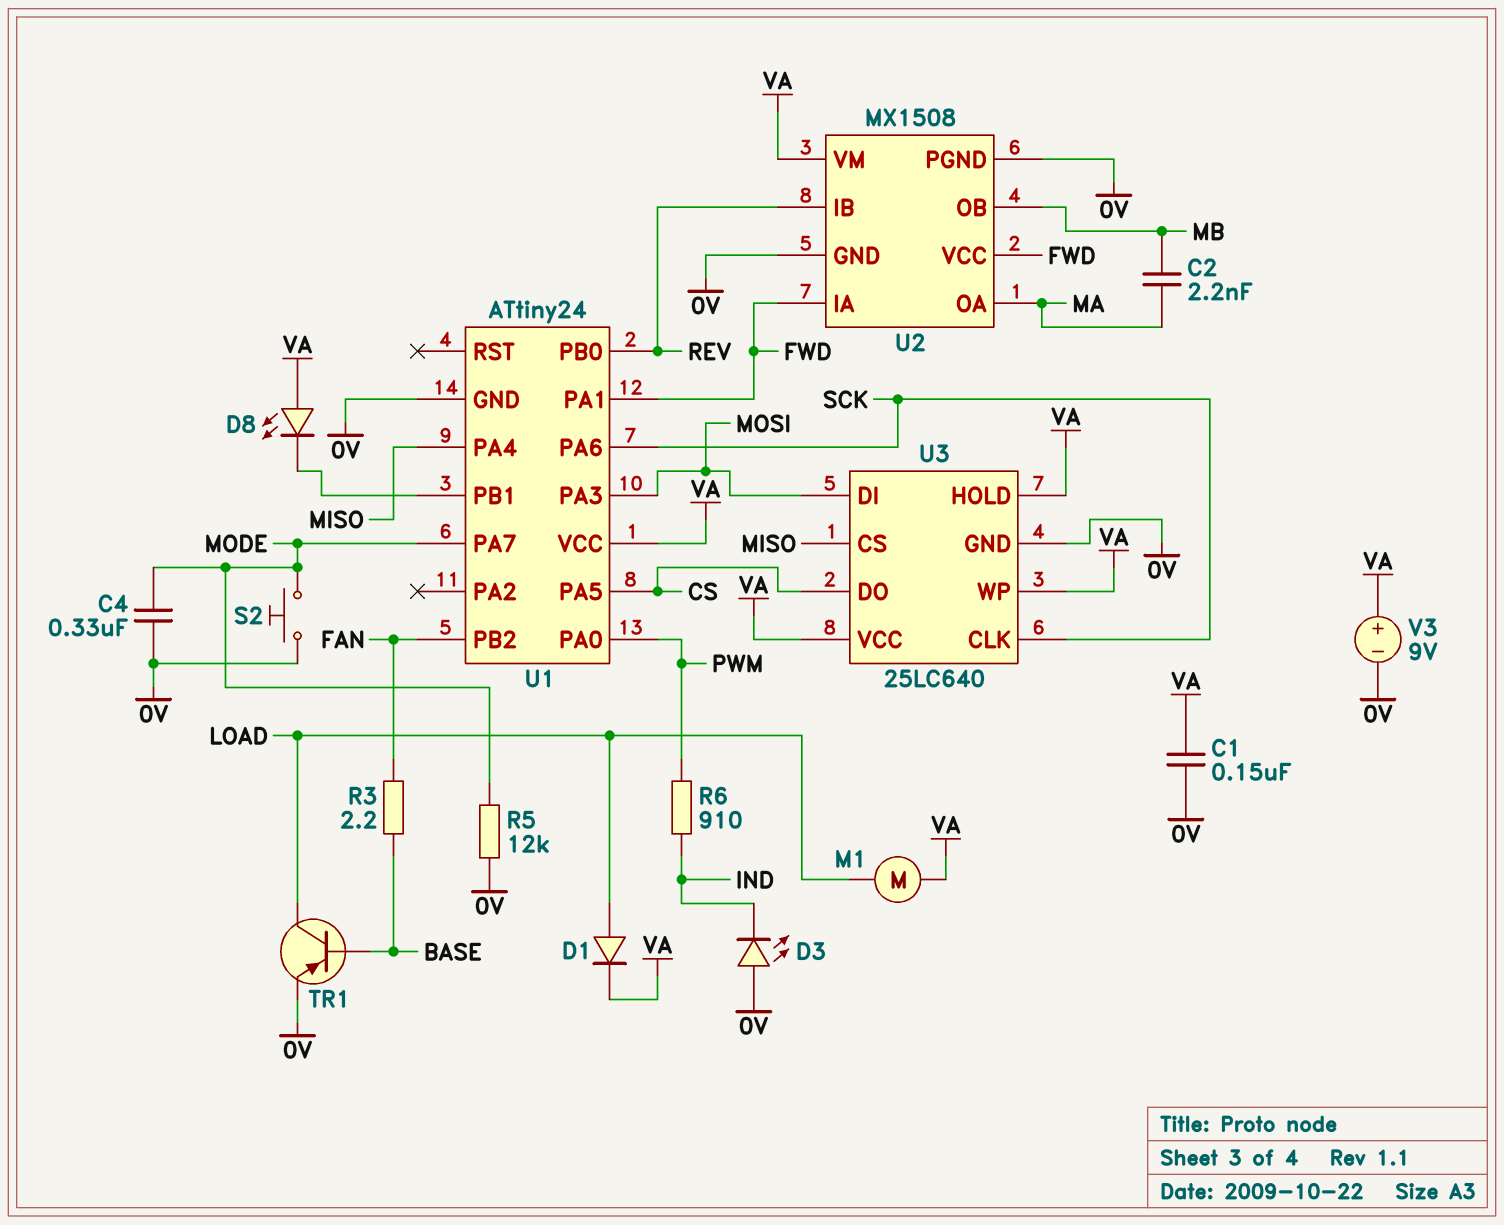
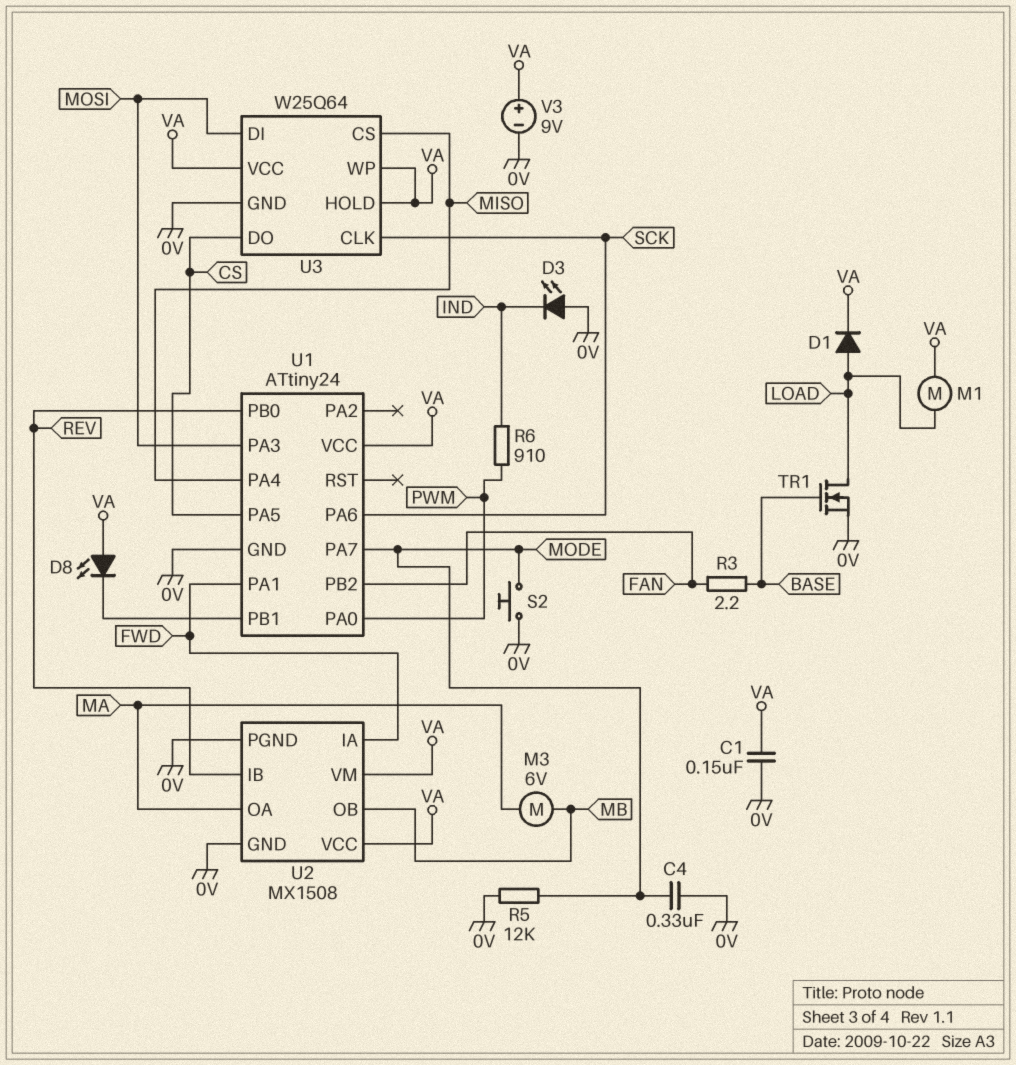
C2: 2.2nF (MA, MB) -> none
M3: none -> motor 6V (MA, MB)
TR1: PNP (B BASE, C LOAD, E 0V) -> NMOS (G BASE, D LOAD, S 0V)
U2 pin VCC: FWD -> VA
U3: 25LC640 -> W25Q64

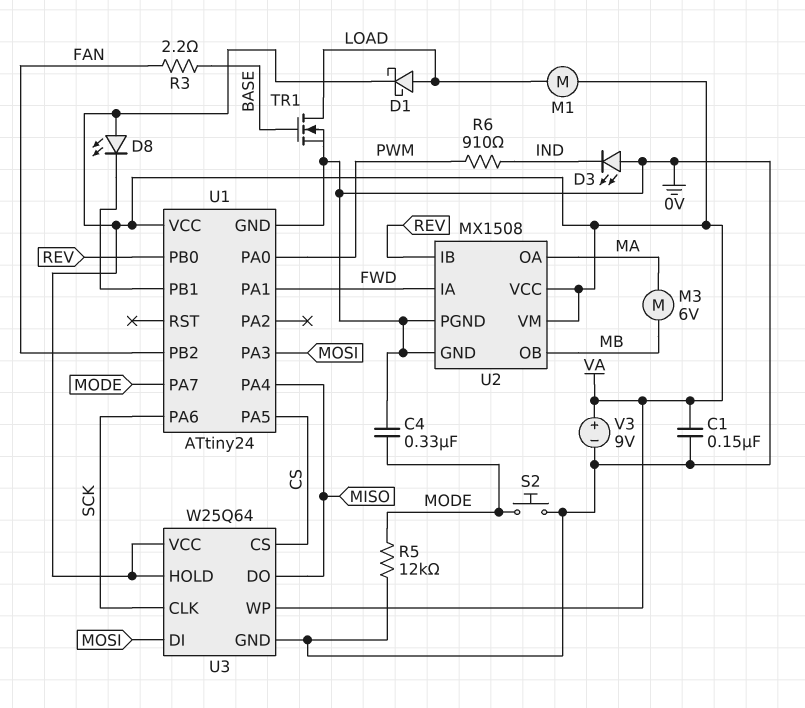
D1: diode (A LOAD, K VA) -> schottky (A LOAD, K VA)
U3 pin CS: MISO -> CS
U3 pin DO: CS -> MISO

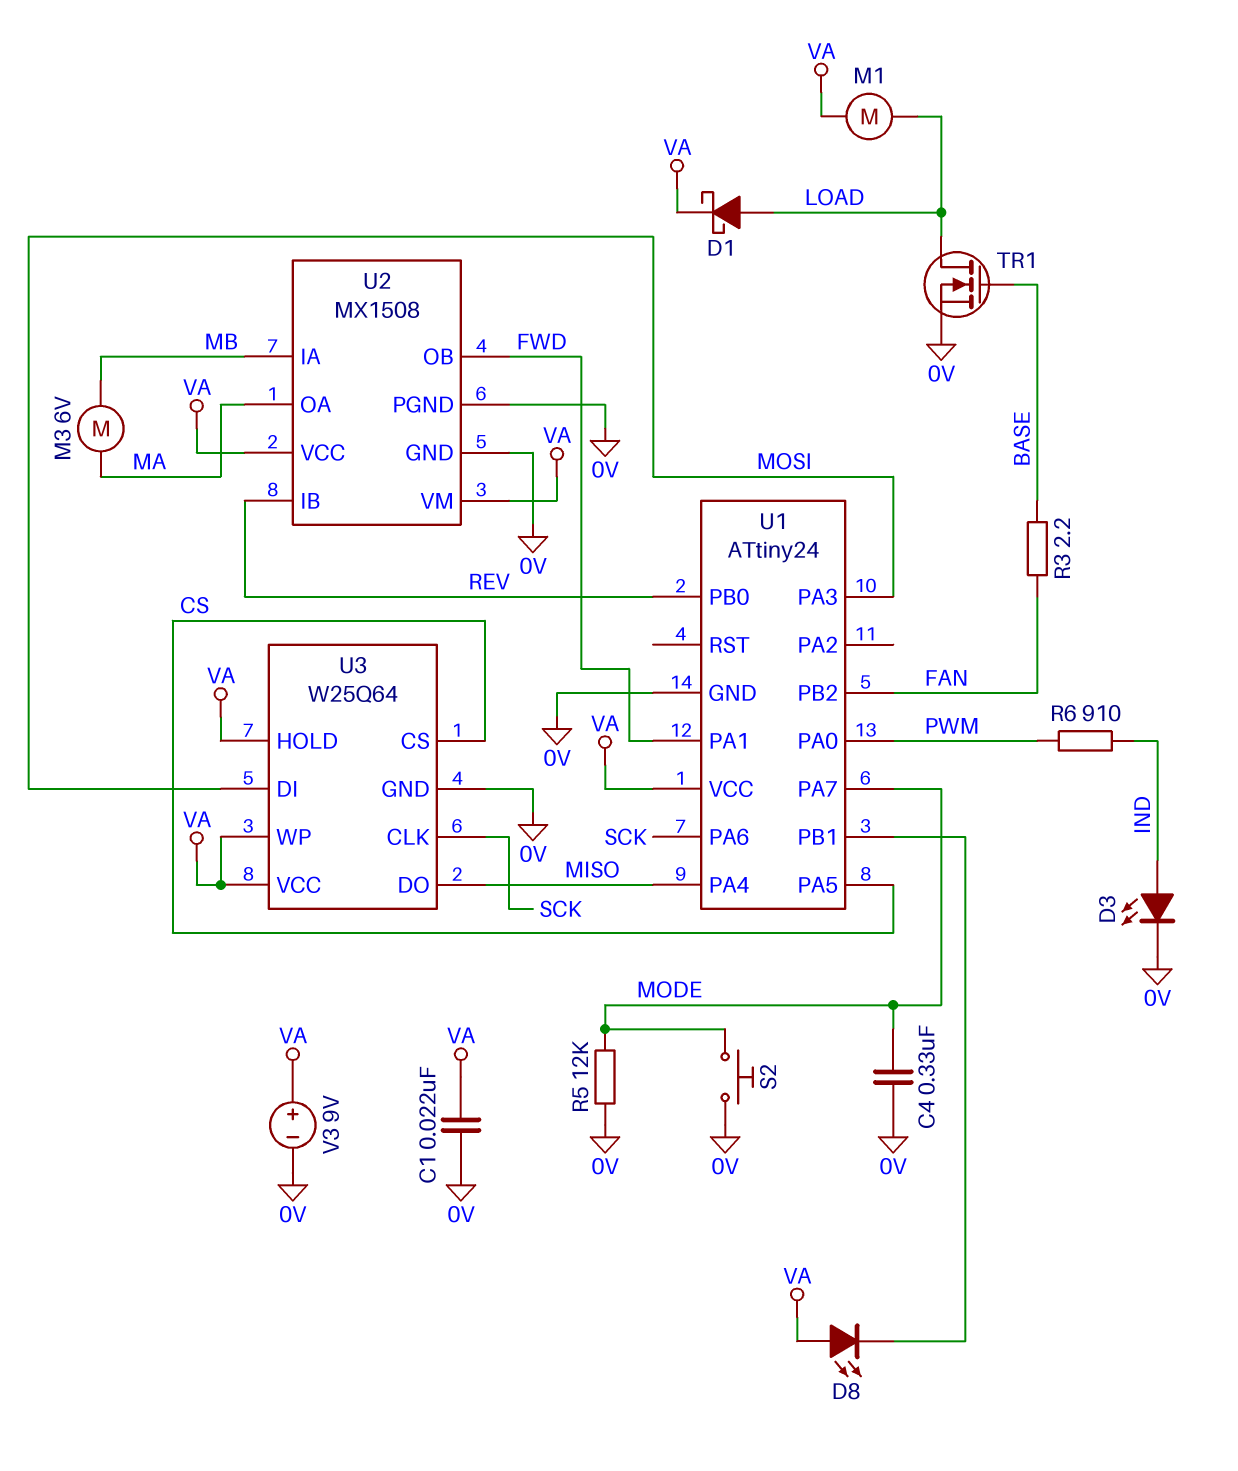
C1: 150nF (0V, VA) -> 22nF (0V, VA)
D3: LED (A 0V, K IND) -> LED (A IND, K 0V)
U2 pin IA: FWD -> MB
U2 pin OB: MB -> FWD

